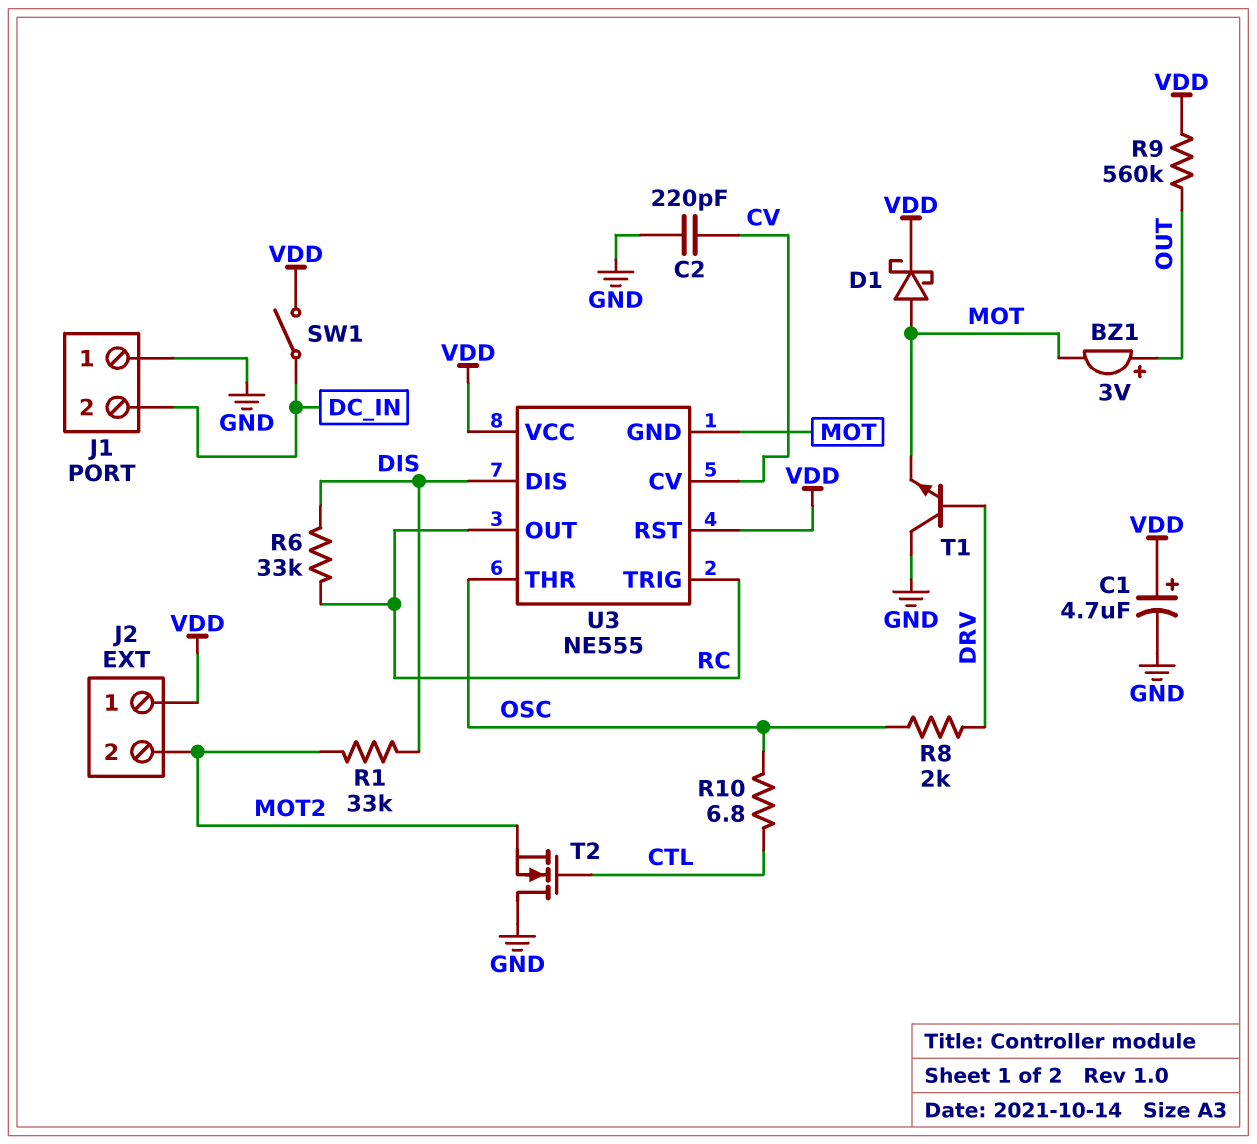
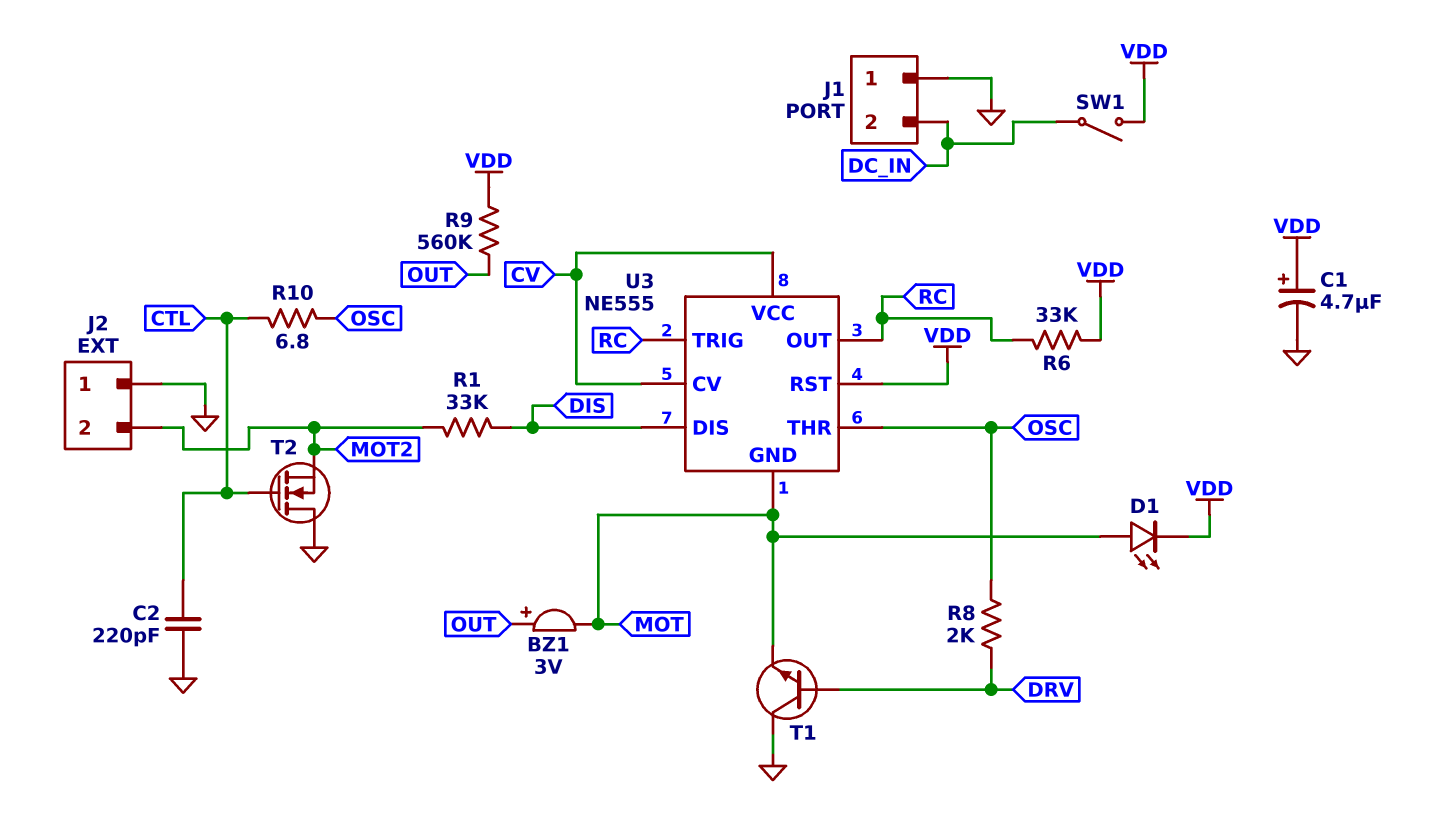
C2: 220pF (CV, GND) -> 220pF (CTL, GND)
D1: schottky (A MOT, K VDD) -> LED (A MOT, K VDD)
J2 pin 1: VDD -> GND
R6: 33k (DIS, RC) -> 33k (RC, VDD)
U3 pin VCC: VDD -> CV

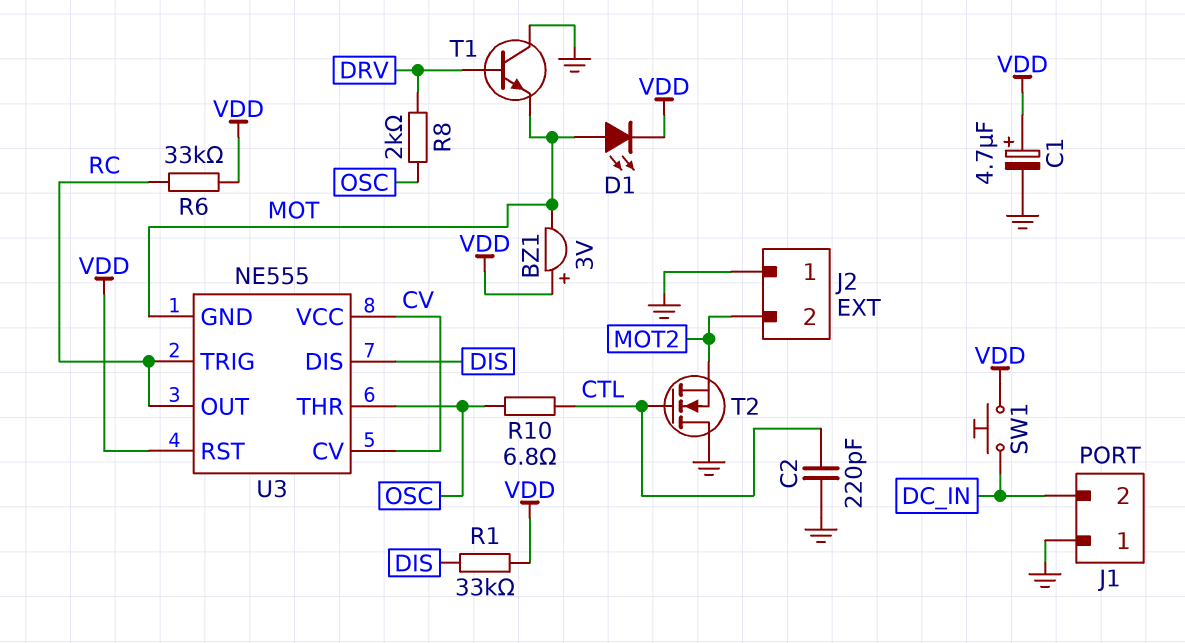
BZ1: buzzer 3V (plus OUT, minus MOT) -> buzzer 3V (plus VDD, minus MOT)
R1: 33k (DIS, MOT2) -> 33k (DIS, VDD)
R9: 560k (OUT, VDD) -> none
SW1: switch (DC_IN, VDD) -> button (DC_IN, VDD)

